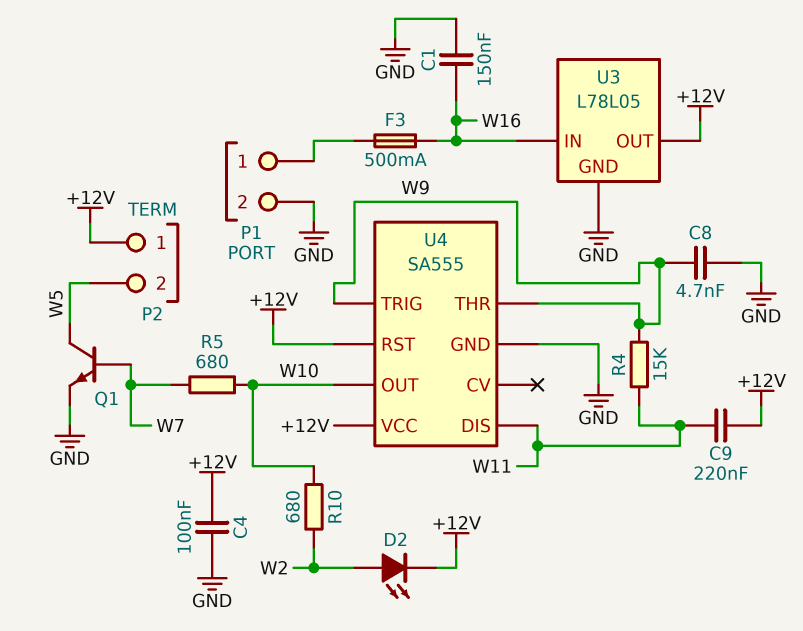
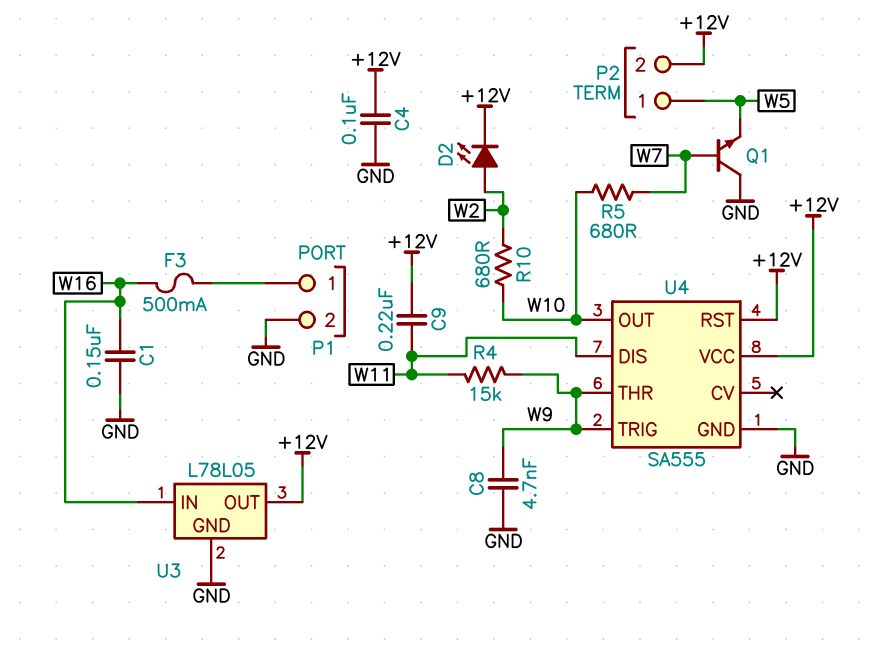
P2 pin 1: +12V -> W5
P2 pin 2: W5 -> +12V
Q1: NPN (B W7, C W5, E GND) -> NPN (B W7, C GND, E W5)

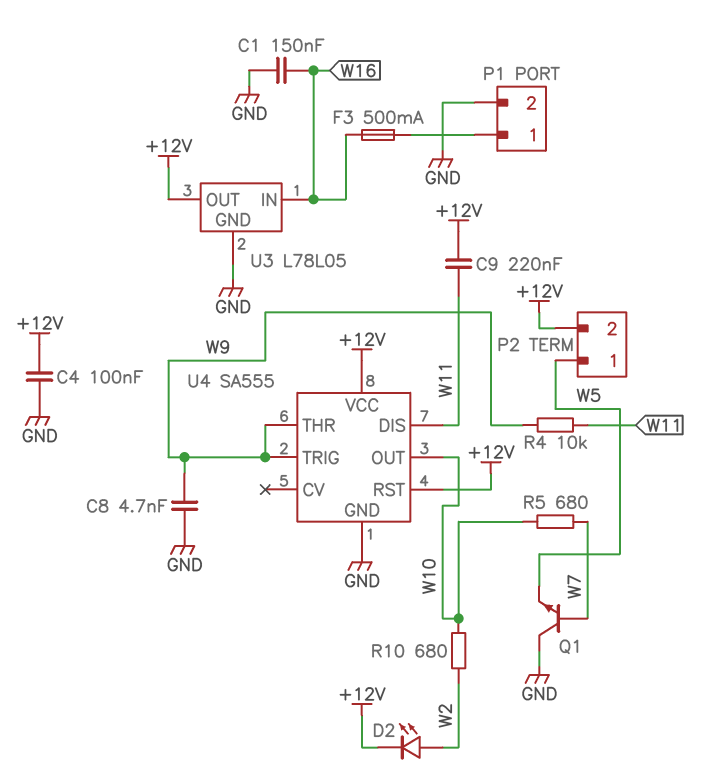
R4: 15k (W9, W11) -> 10k (W9, W11)

